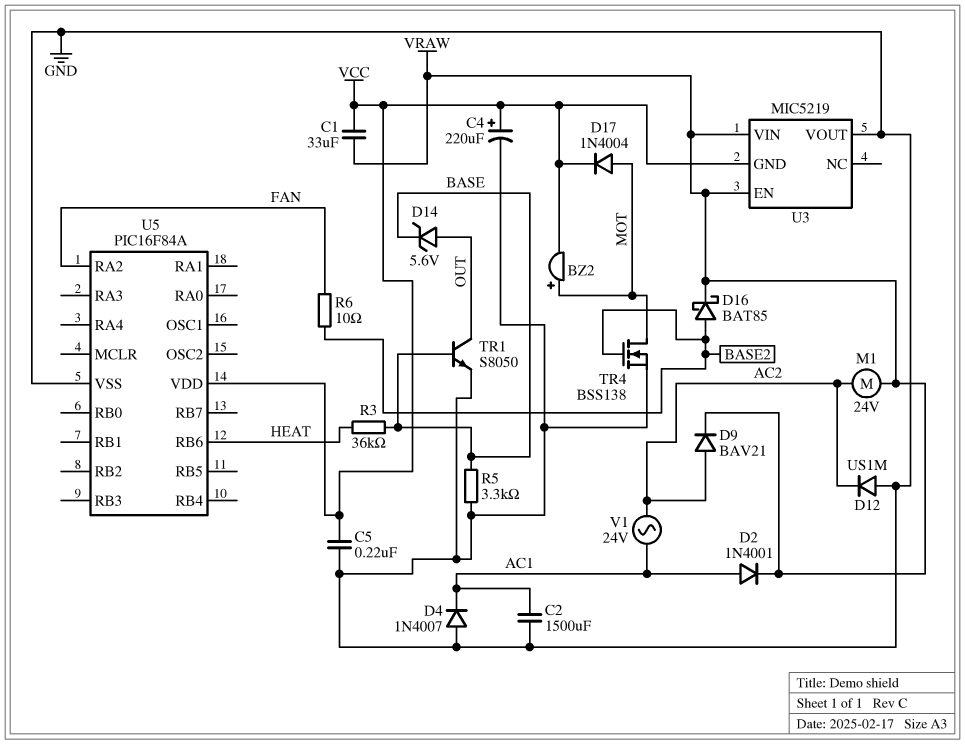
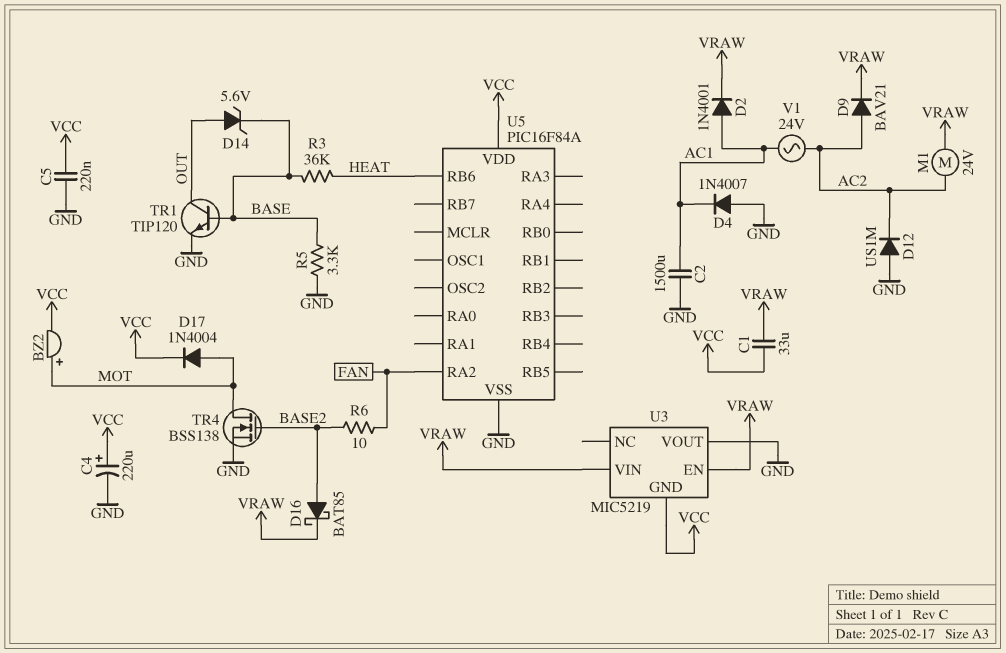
TR1: NPN S8050 (B BASE, C OUT, E GND) -> NPN TIP120 (B BASE, C OUT, E GND)

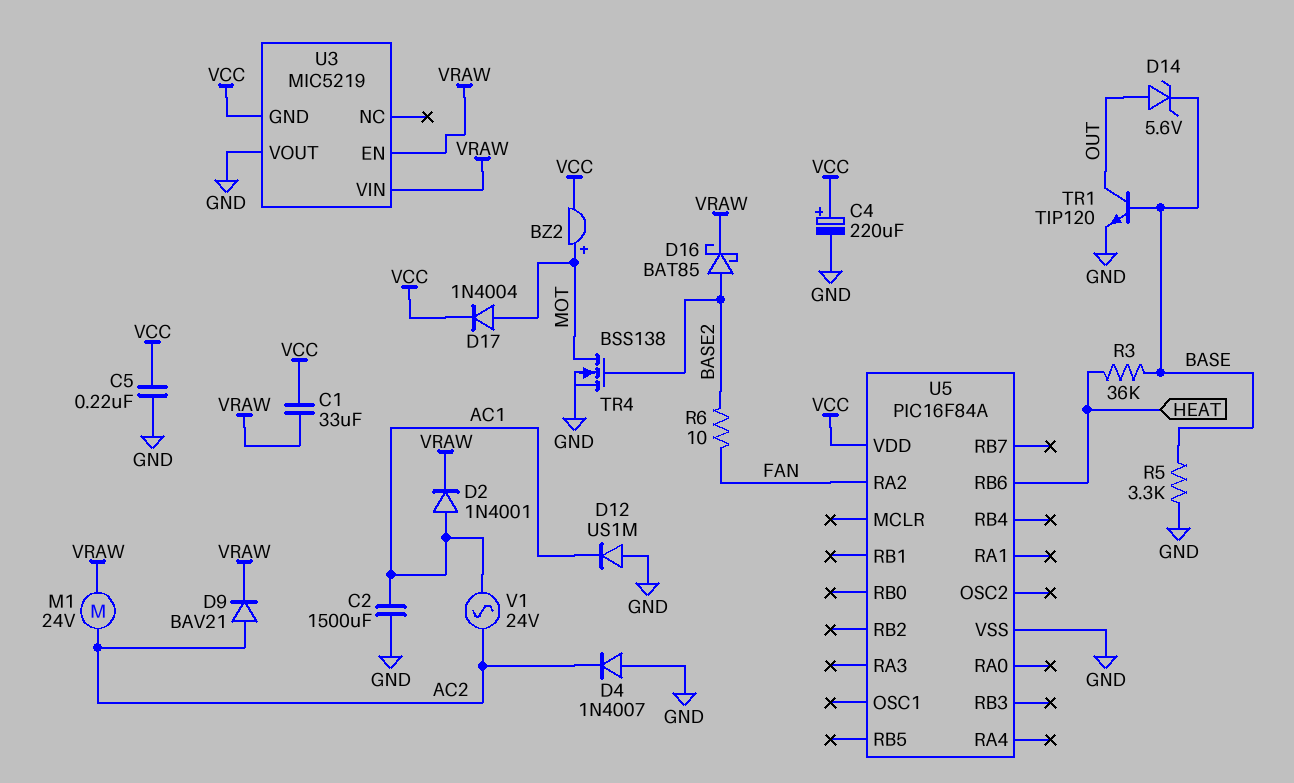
D4: diode 1N4007 (A GND, K AC1) -> diode 1N4007 (A GND, K AC2)
D12: diode US1M (A GND, K AC2) -> diode US1M (A GND, K AC1)

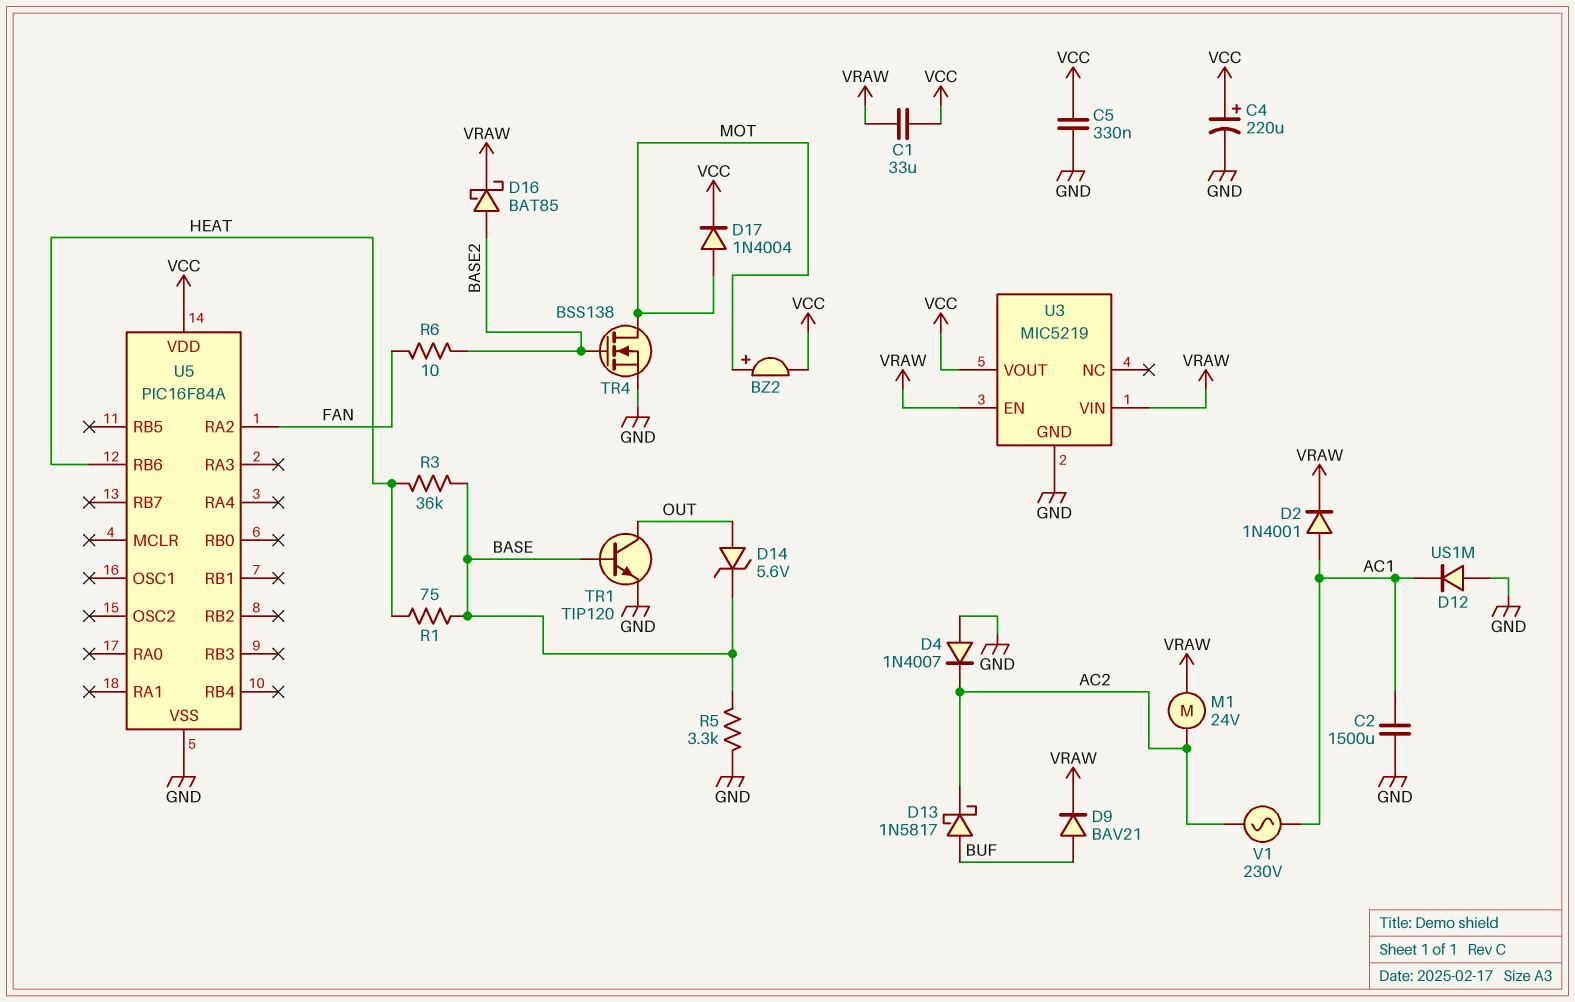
C5: 220nF (GND, VCC) -> 330nF (GND, VCC)
D9: diode BAV21 (A AC2, K VRAW) -> diode BAV21 (A BUF, K VRAW)
D13: none -> schottky 1N5817 (A BUF, K AC2)
R1: none -> 75 (BASE, HEAT)
U3 pin GND: VCC -> GND
U3 pin VOUT: GND -> VCC
V1: AC 24V (AC1, AC2) -> AC 230V (AC1, AC2)

